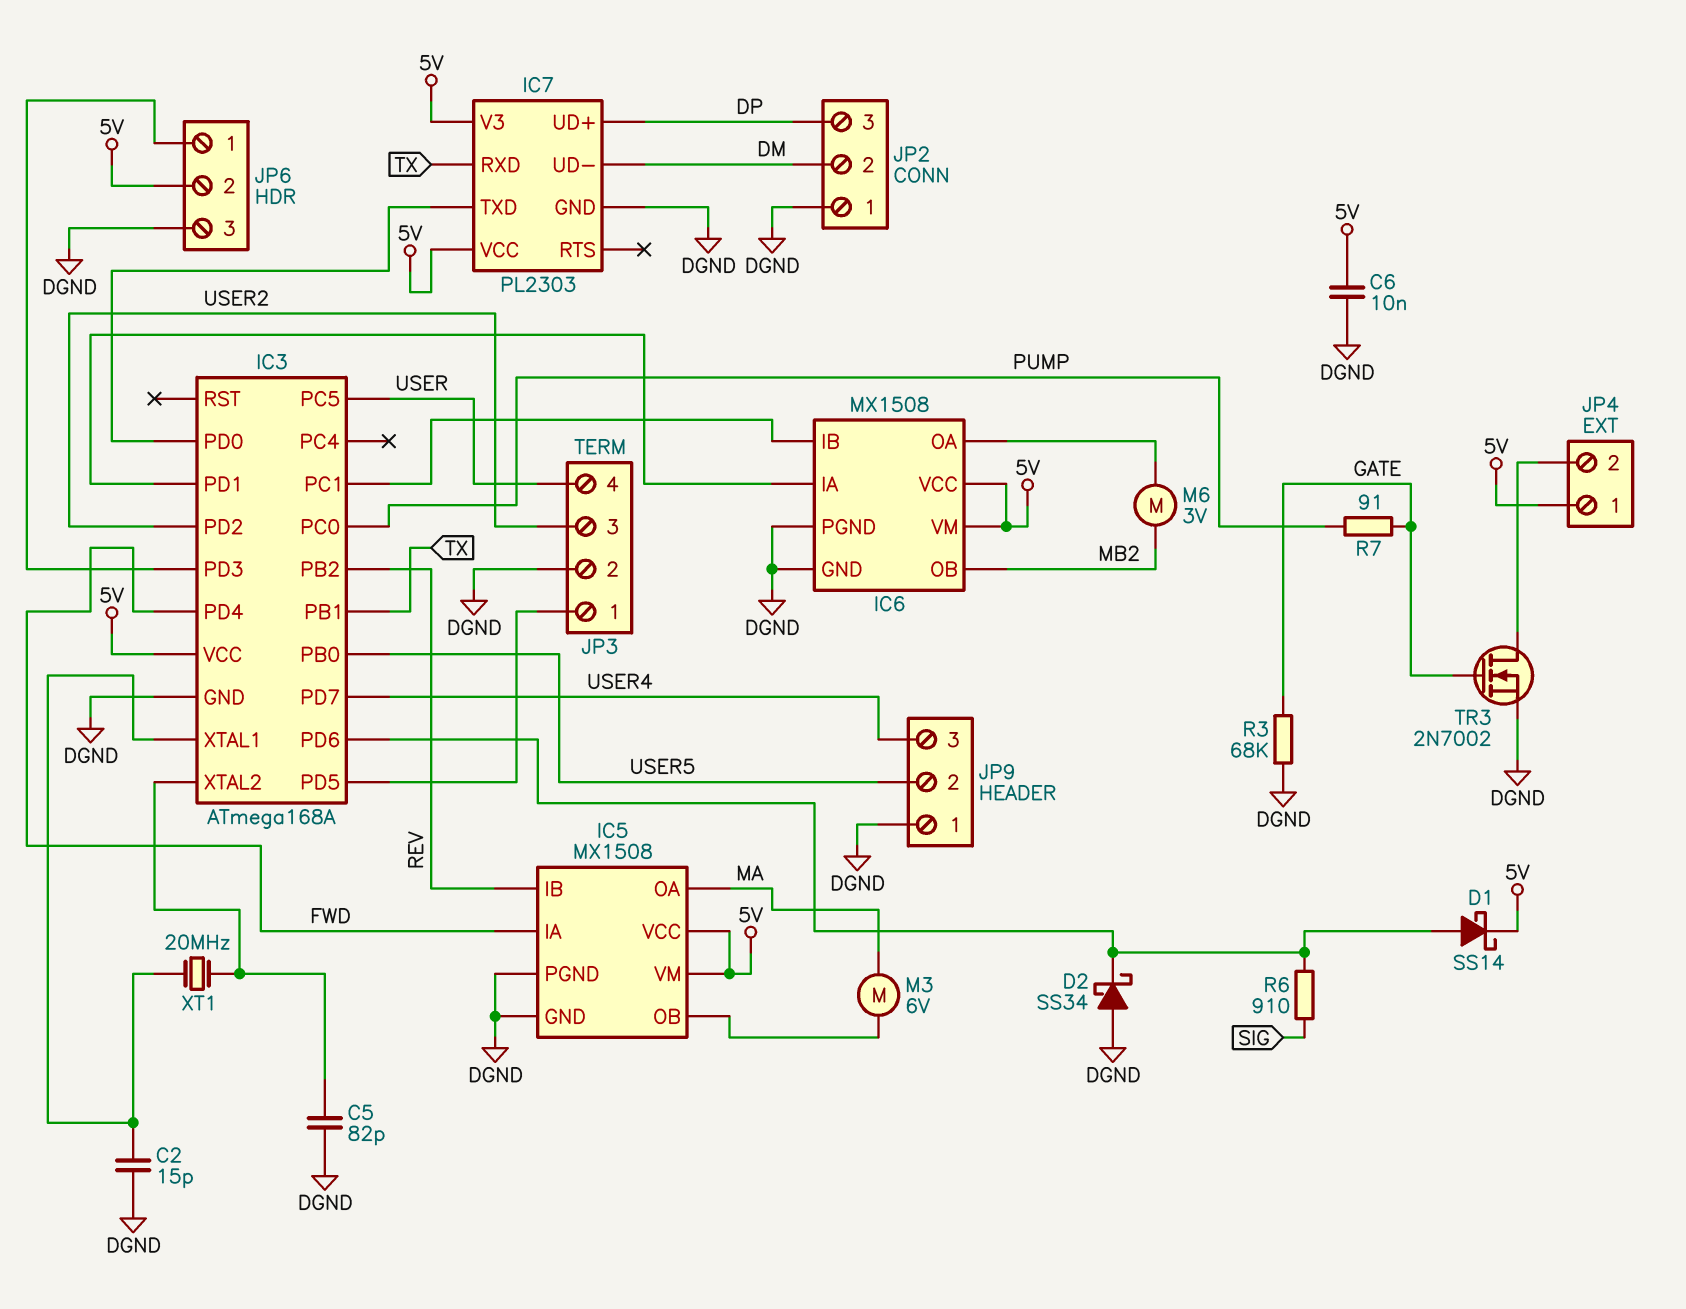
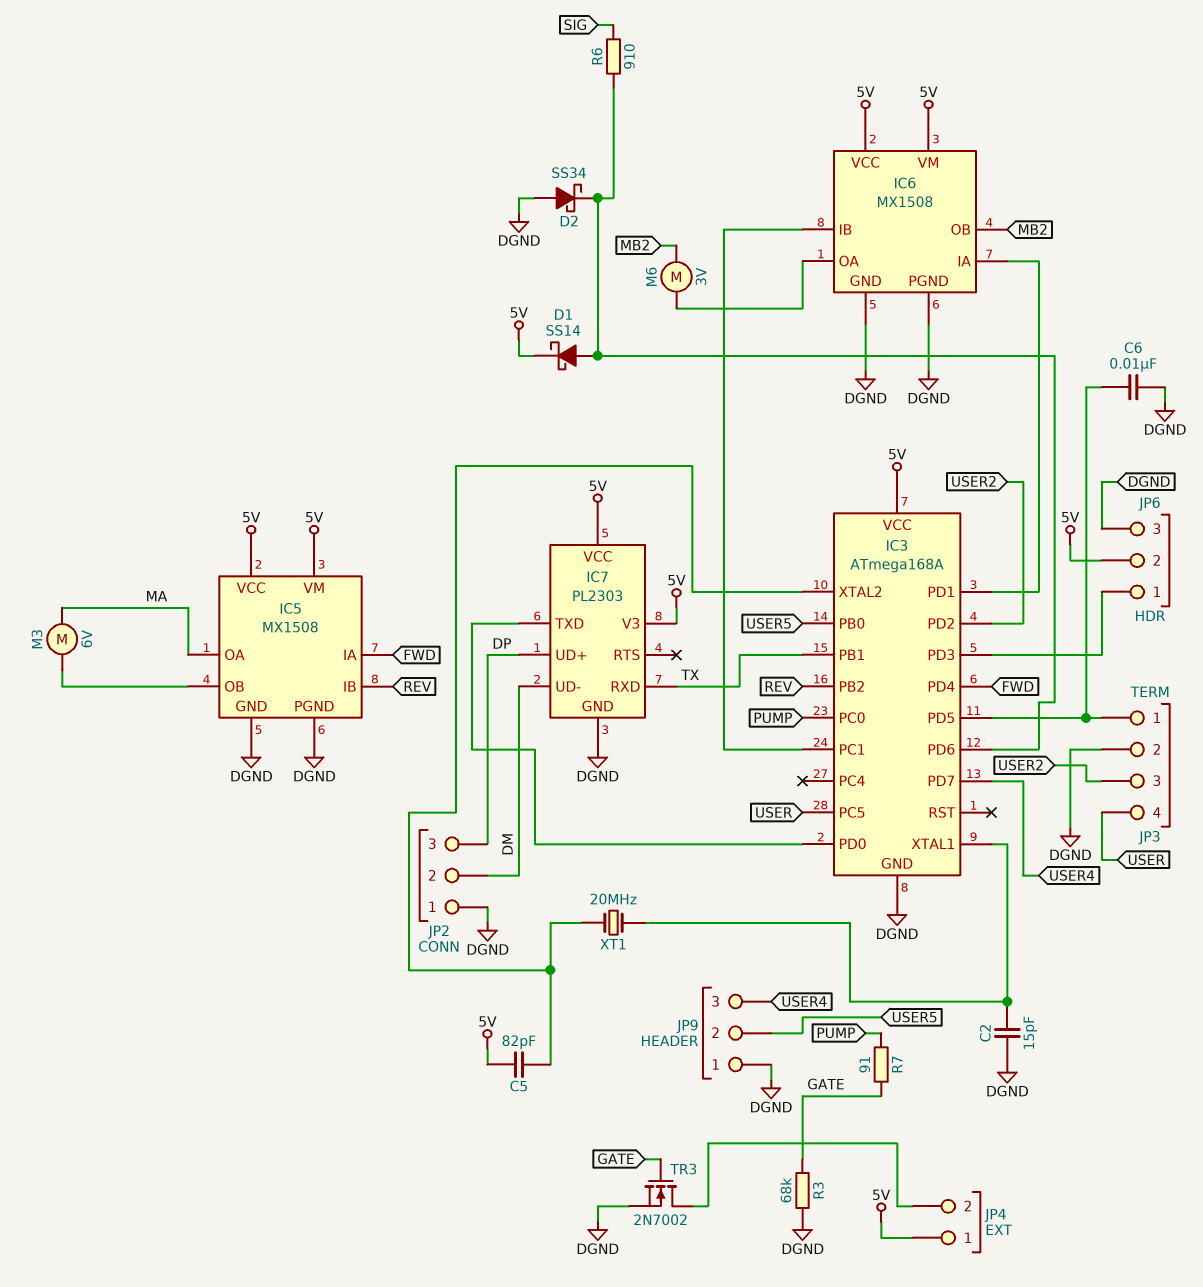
C5: 82pF (DGND, IC3/XTAL2) -> 82pF (5V, IC3/XTAL2)
C6: 10nF (5V, DGND) -> 10nF (DGND, IC3/PD5)

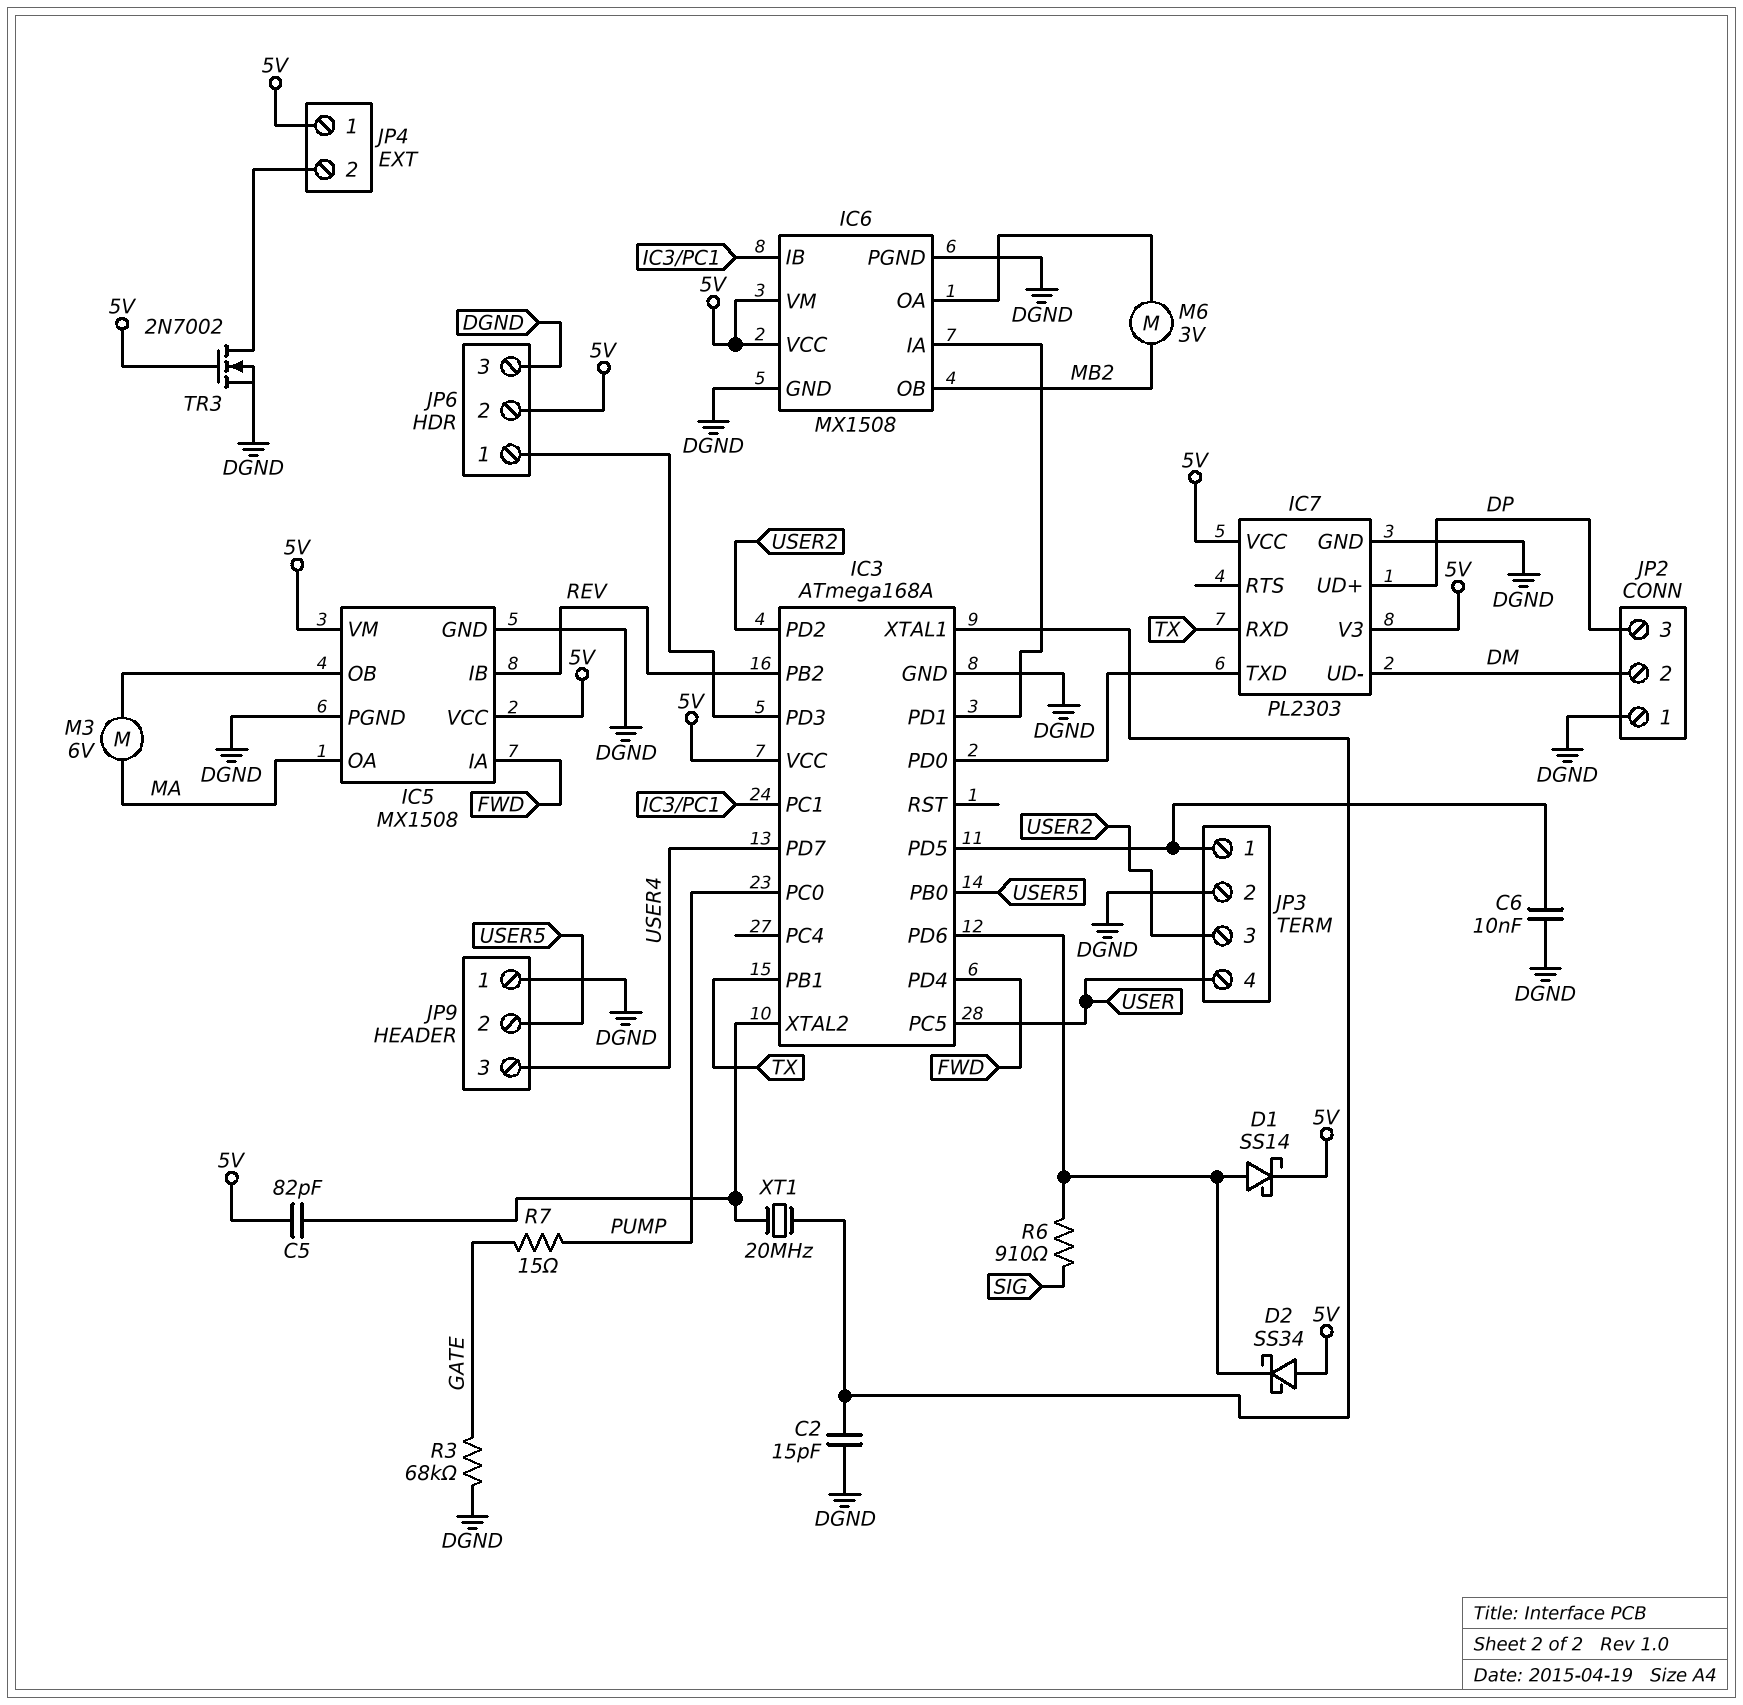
D2: schottky SS34 (A DGND, K IC3/PD6) -> schottky SS34 (A 5V, K IC3/PD6)
R7: 91 (GATE, PUMP) -> 15 (GATE, PUMP)
TR3: NMOS 2N7002 (G GATE, D JP4/2, S DGND) -> NMOS 2N7002 (G 5V, D JP4/2, S DGND)

